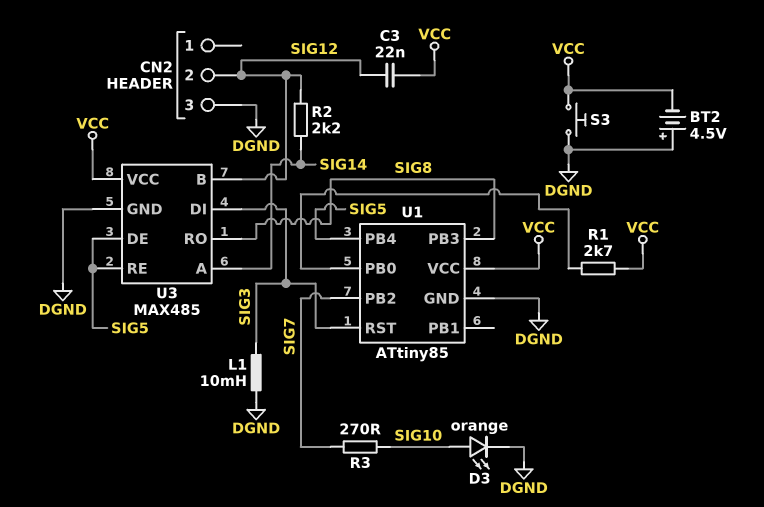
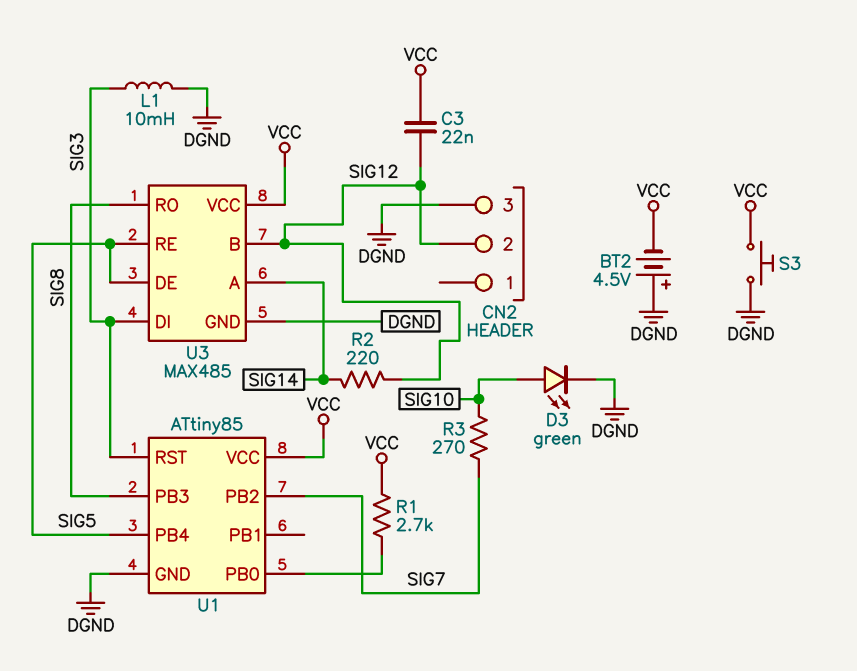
D3: LED orange (A SIG10, K DGND) -> LED green (A SIG10, K DGND)
R2: 2.2k (SIG12, SIG14) -> 220 (SIG12, SIG14)

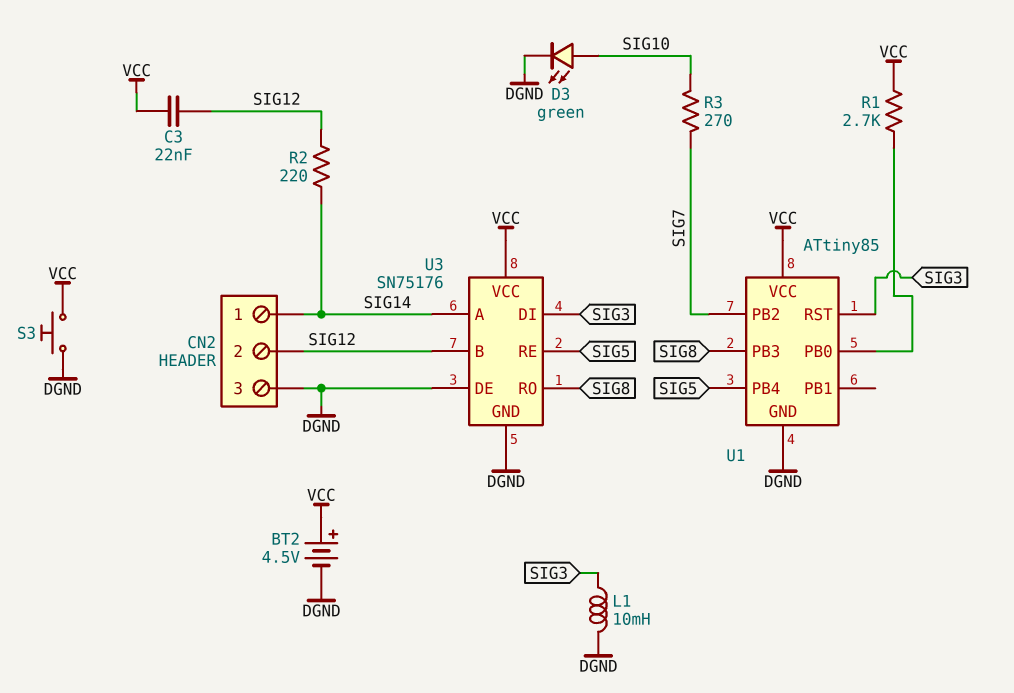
BT2: 4.5V (plus DGND, minus VCC) -> 4.5V (plus VCC, minus DGND)
CN2 pin 1: none -> SIG14
U3: MAX485 -> SN75176
U3 pin DE: SIG5 -> DGND

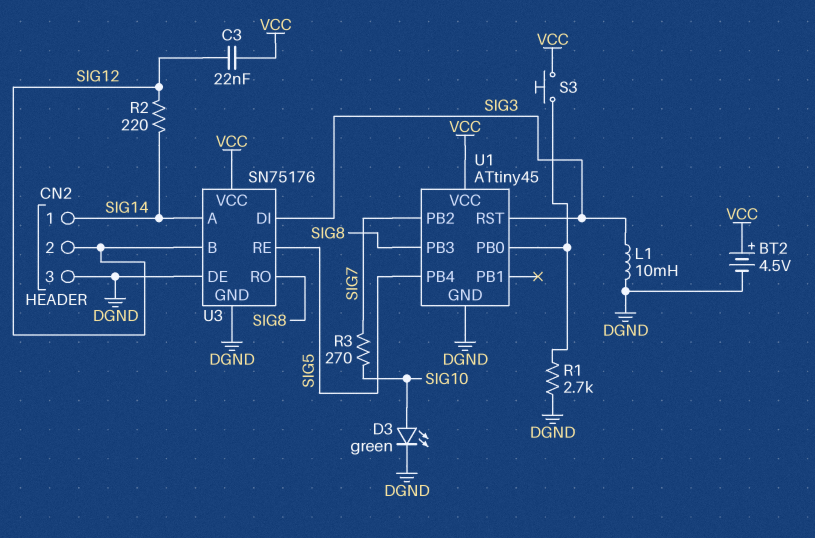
R1: 2.7k (U1/PB0, VCC) -> 2.7k (DGND, U1/PB0)
S3: button (DGND, VCC) -> button (U1/PB0, VCC)
U1: ATtiny85 -> ATtiny45

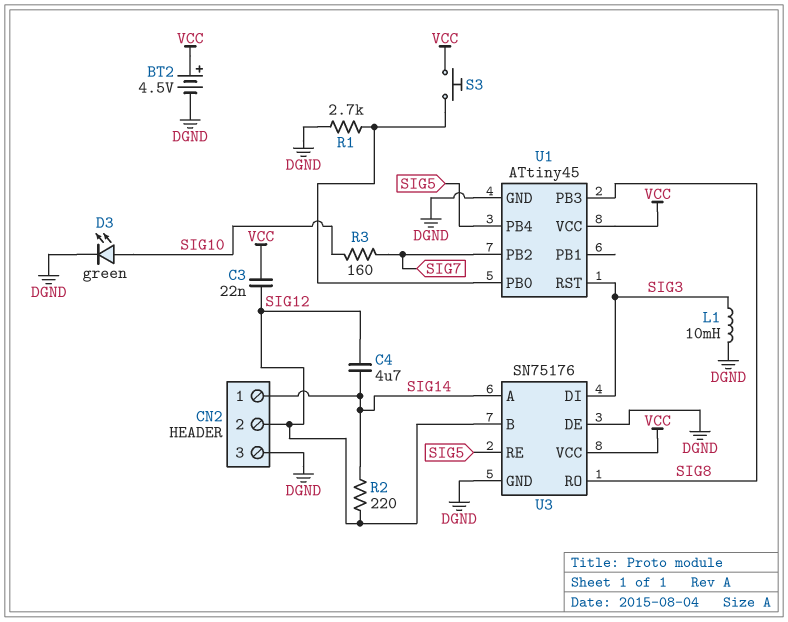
C4: none -> 4.7uF (SIG12, SIG14)
R3: 270 (SIG7, SIG10) -> 160 (SIG7, SIG10)

